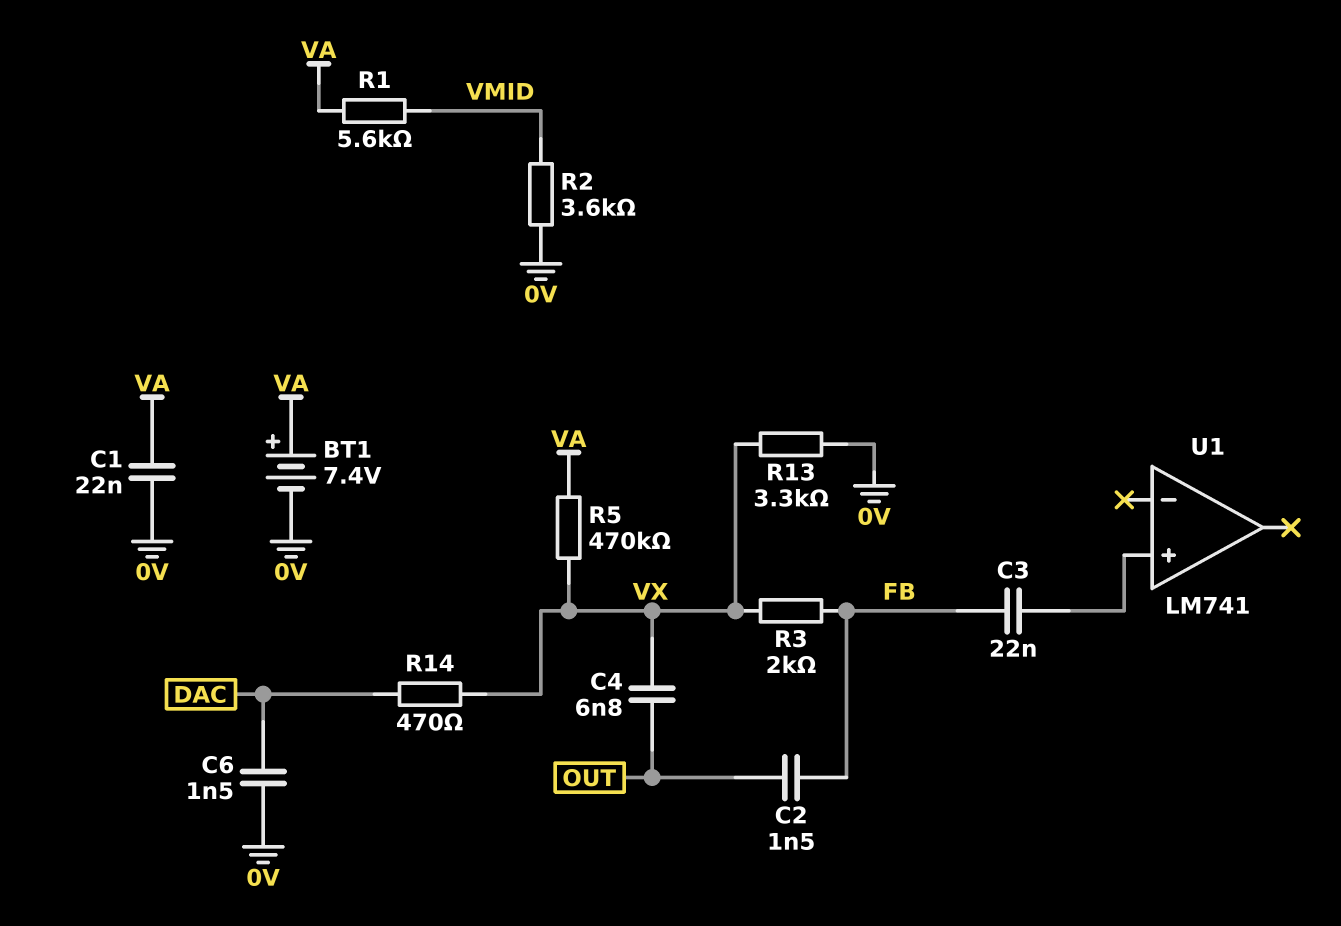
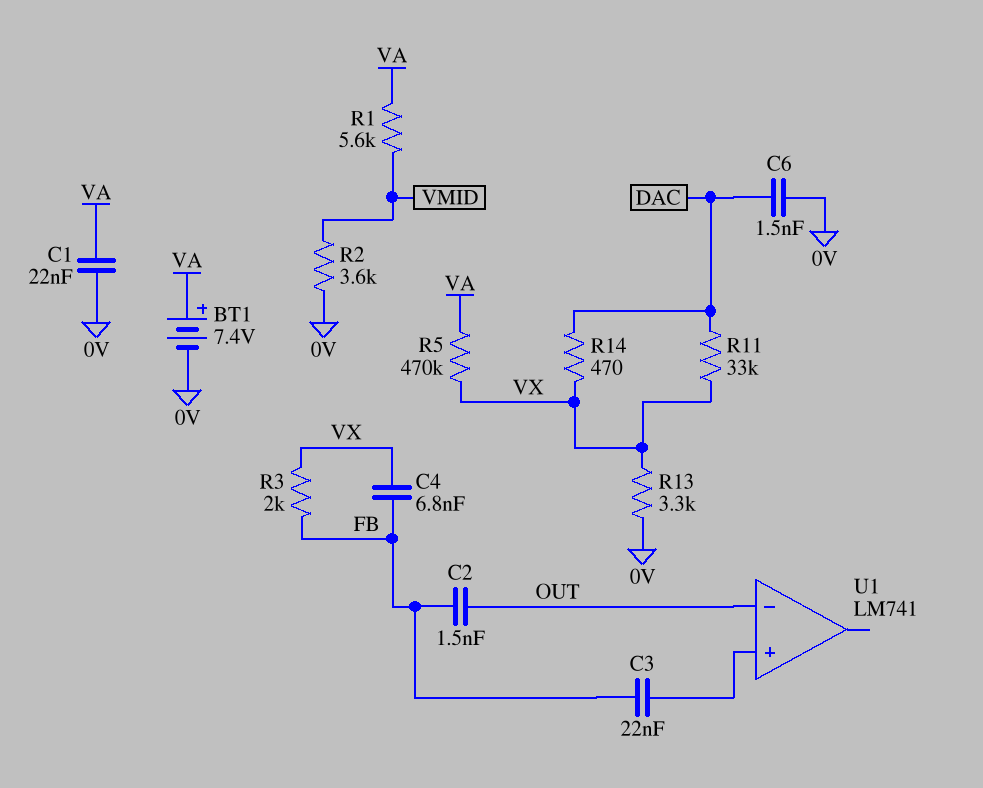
C4: 6.8nF (OUT, VX) -> 6.8nF (FB, VX)
R11: none -> 33k (DAC, VX)
U1 pin in-: none -> OUT

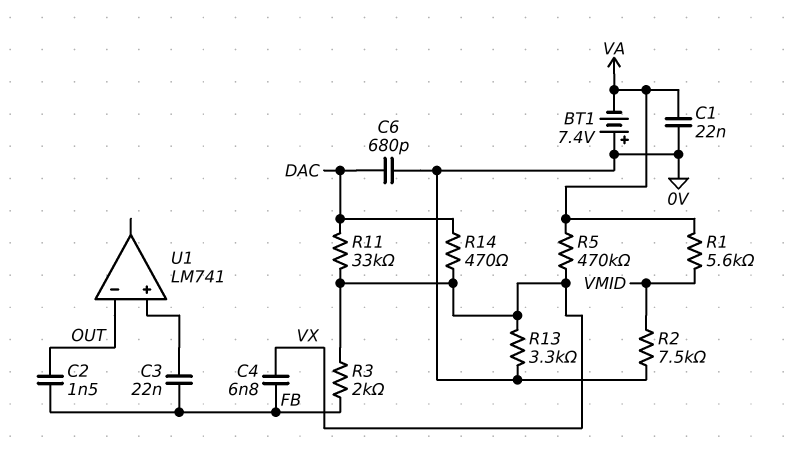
BT1: 7.4V (plus VA, minus 0V) -> 7.4V (plus 0V, minus VA)
C6: 1.5nF (0V, DAC) -> 680pF (0V, DAC)
R2: 3.6k (0V, VMID) -> 7.5k (0V, VMID)

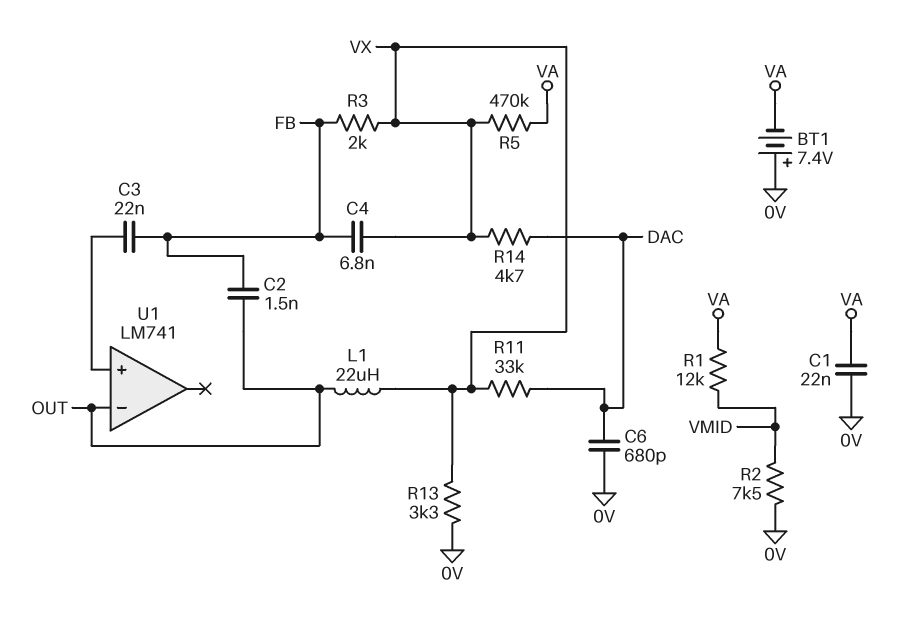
L1: none -> 22uH (OUT, VX)
R1: 5.6k (VA, VMID) -> 12k (VA, VMID)
R14: 470 (DAC, VX) -> 4.7k (DAC, VX)

